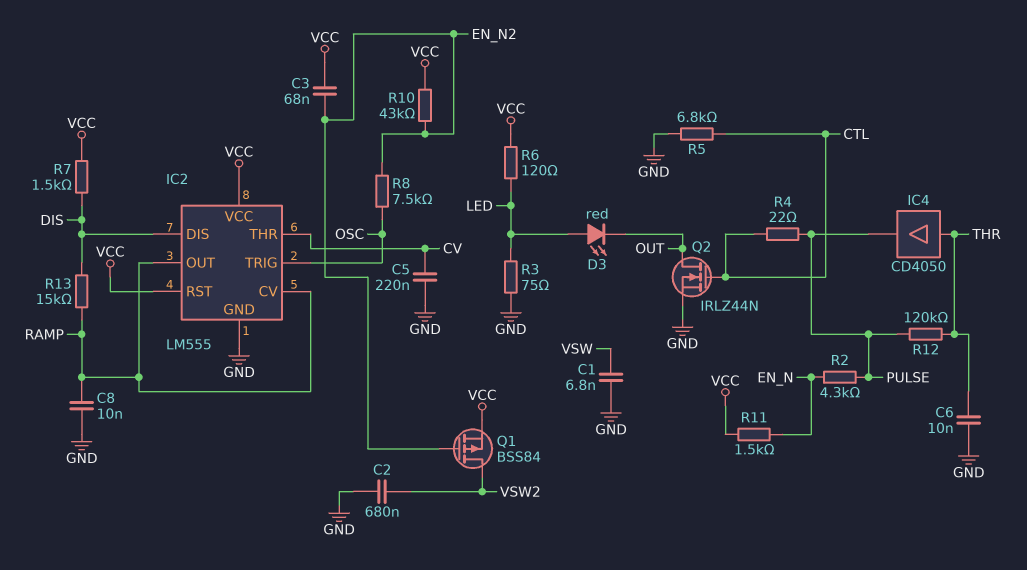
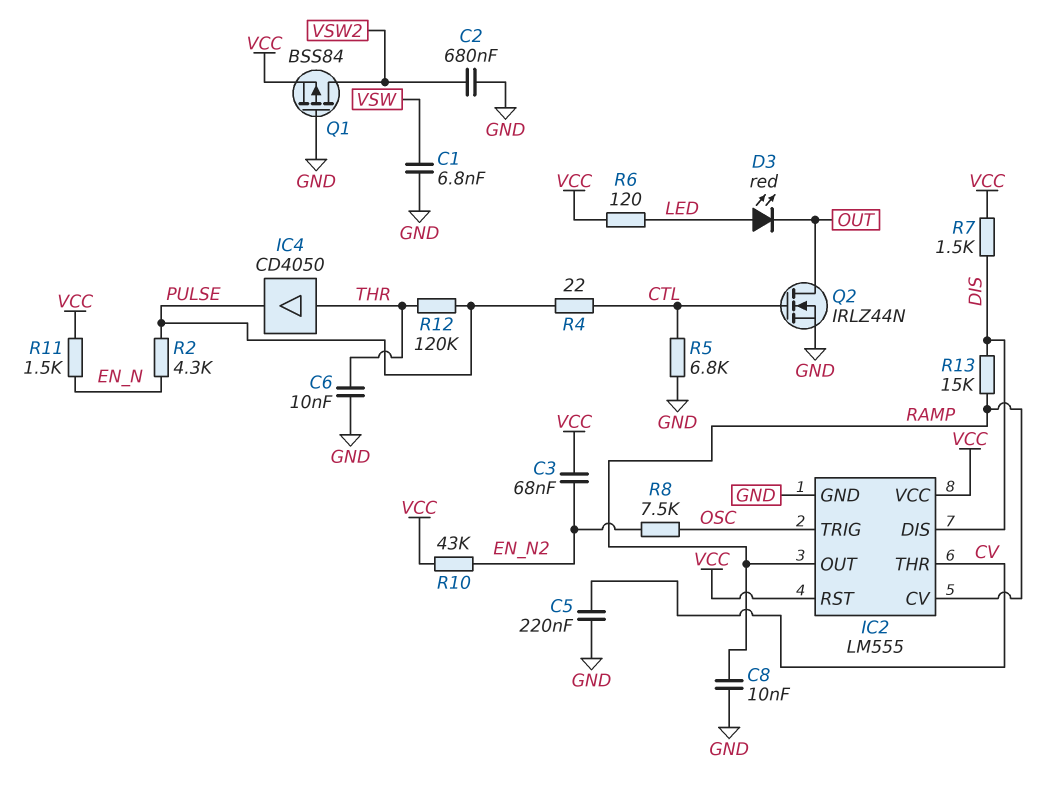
Q1: PMOS BSS84 (G EN_N2, D VSW2, S VCC) -> PMOS BSS84 (G GND, D VSW2, S VCC)
R3: 75 (GND, LED) -> none

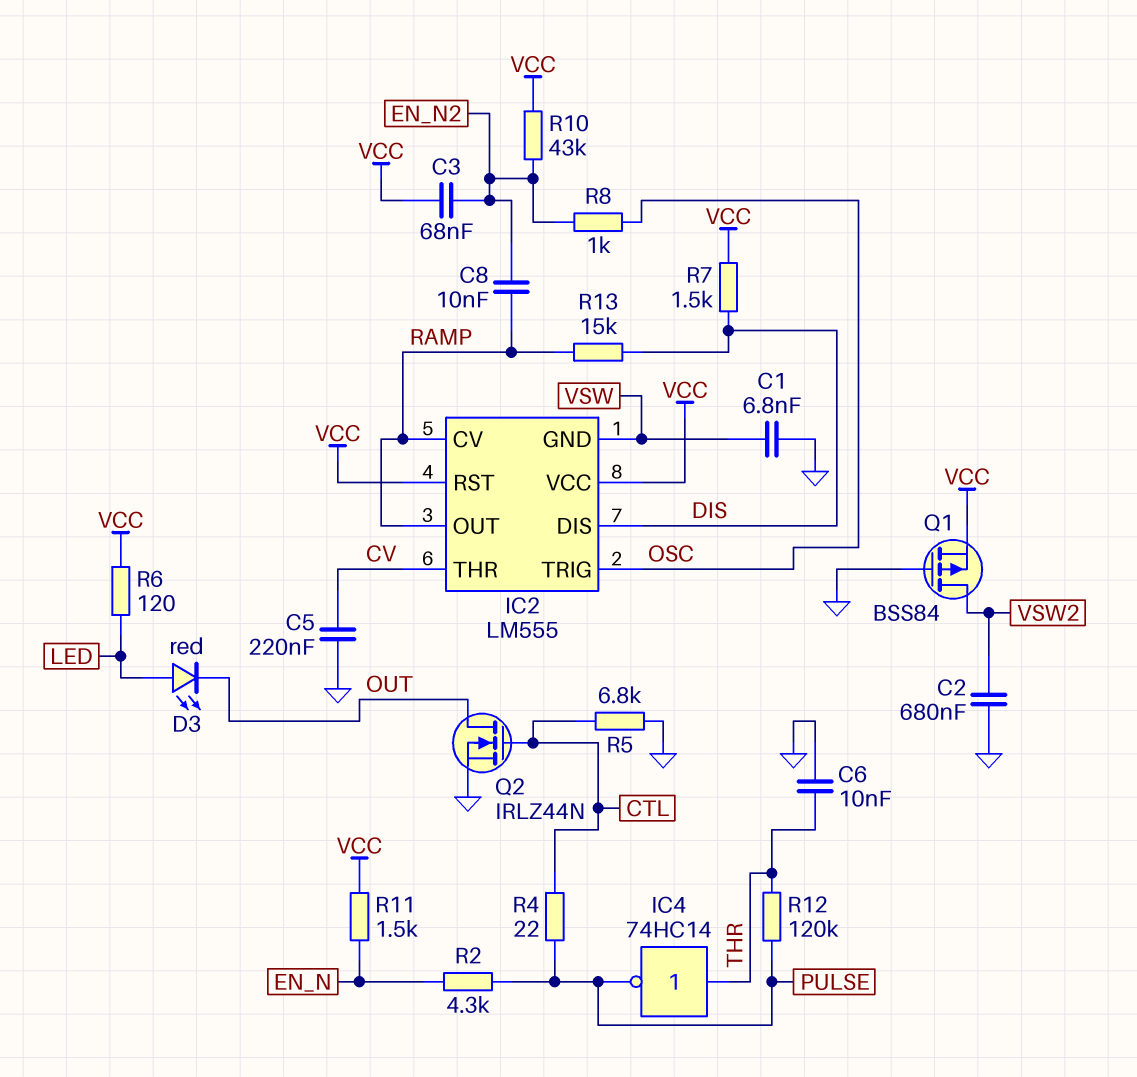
C8: 10nF (GND, RAMP) -> 10nF (EN_N2, RAMP)
IC2 pin GND: GND -> VSW
IC4: buffer CD4050 (in THR, out PULSE) -> NOT 74HC14 (in THR, out PULSE)
R8: 7.5k (EN_N2, OSC) -> 1k (EN_N2, OSC)

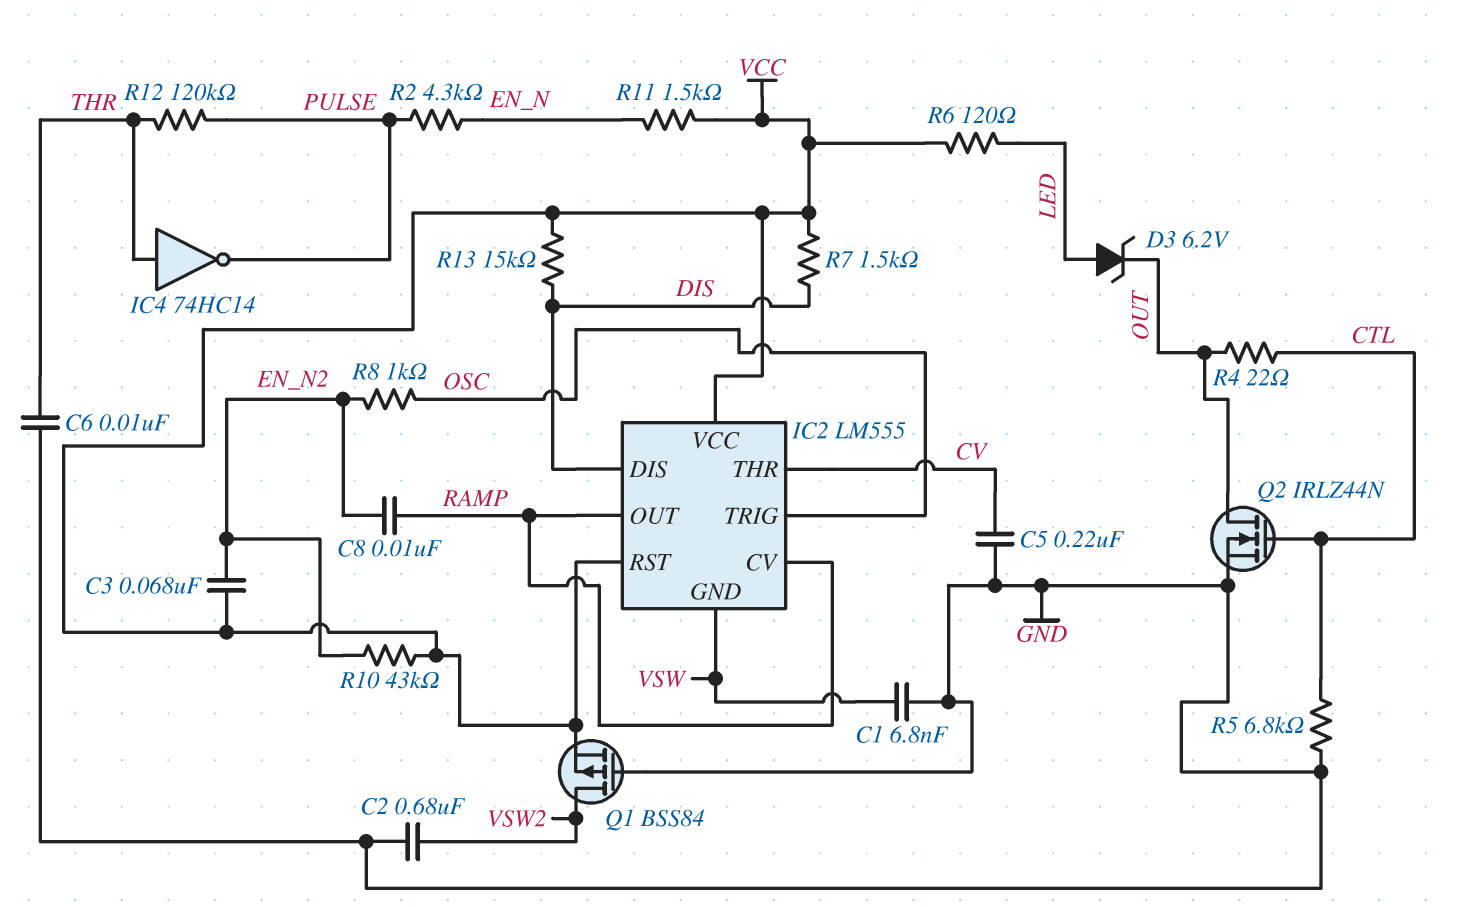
D3: LED red (A LED, K OUT) -> zener 6.2V (A LED, K OUT)
R4: 22 (CTL, PULSE) -> 22 (CTL, OUT)
R13: 15k (DIS, RAMP) -> 15k (DIS, VCC)

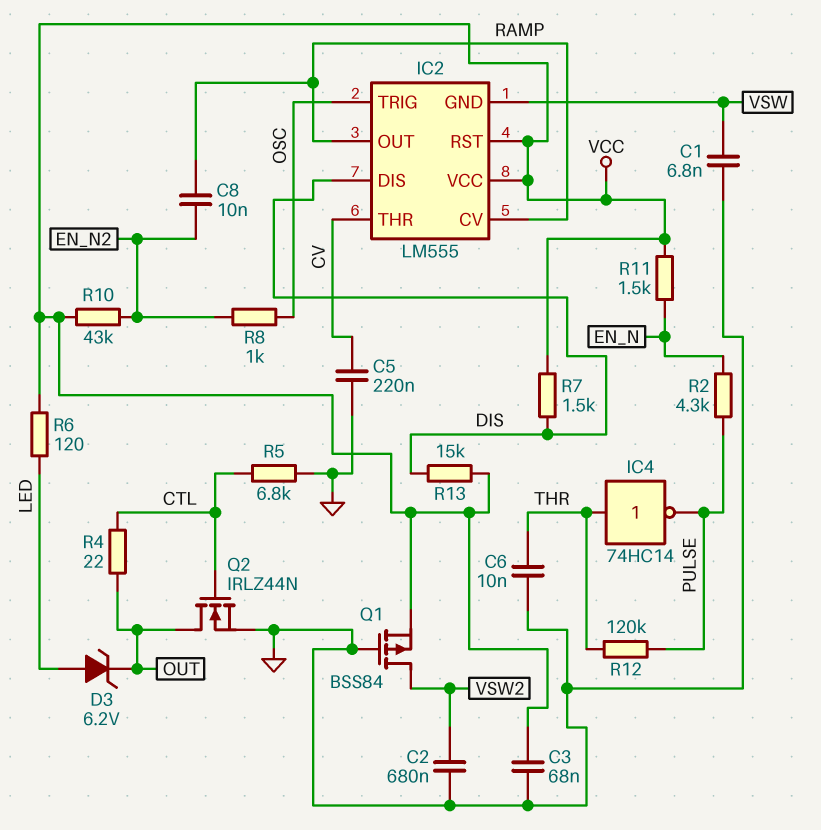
C3: 68nF (EN_N2, VCC) -> 68nF (GND, VCC)

